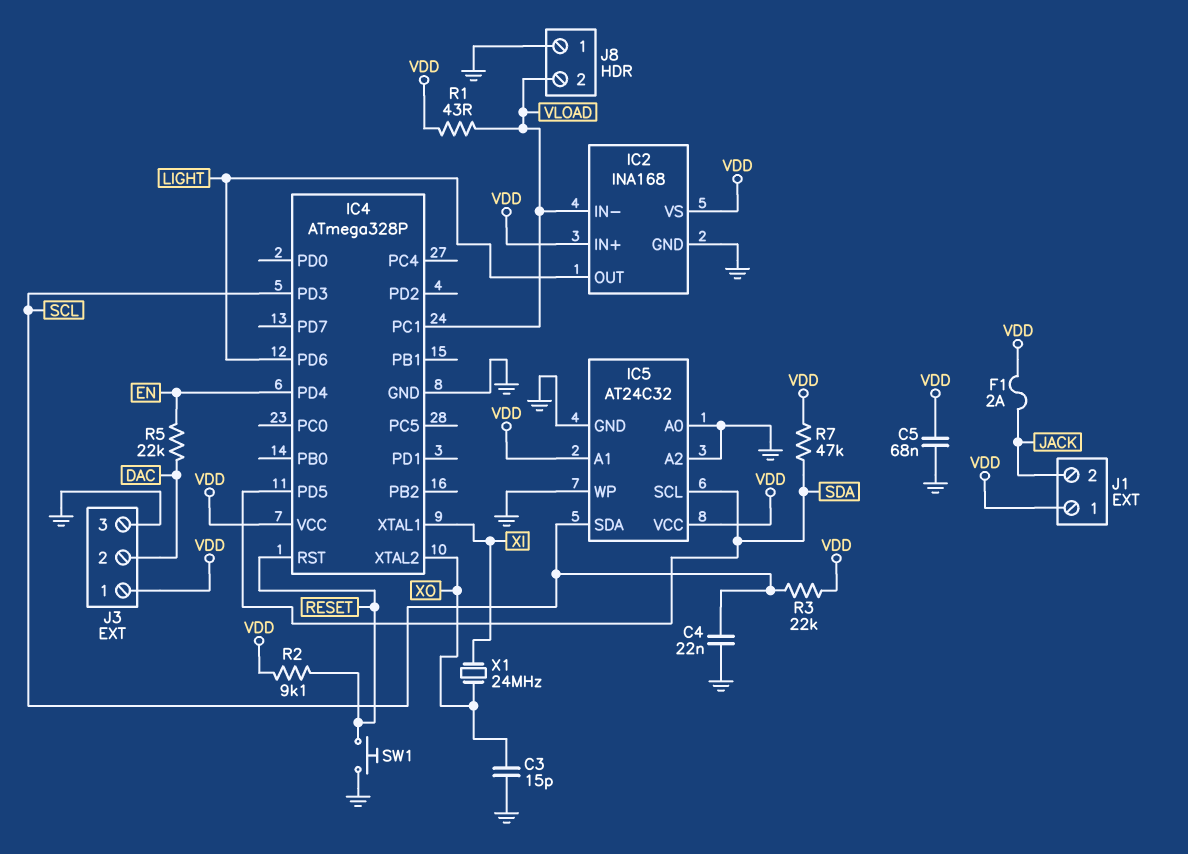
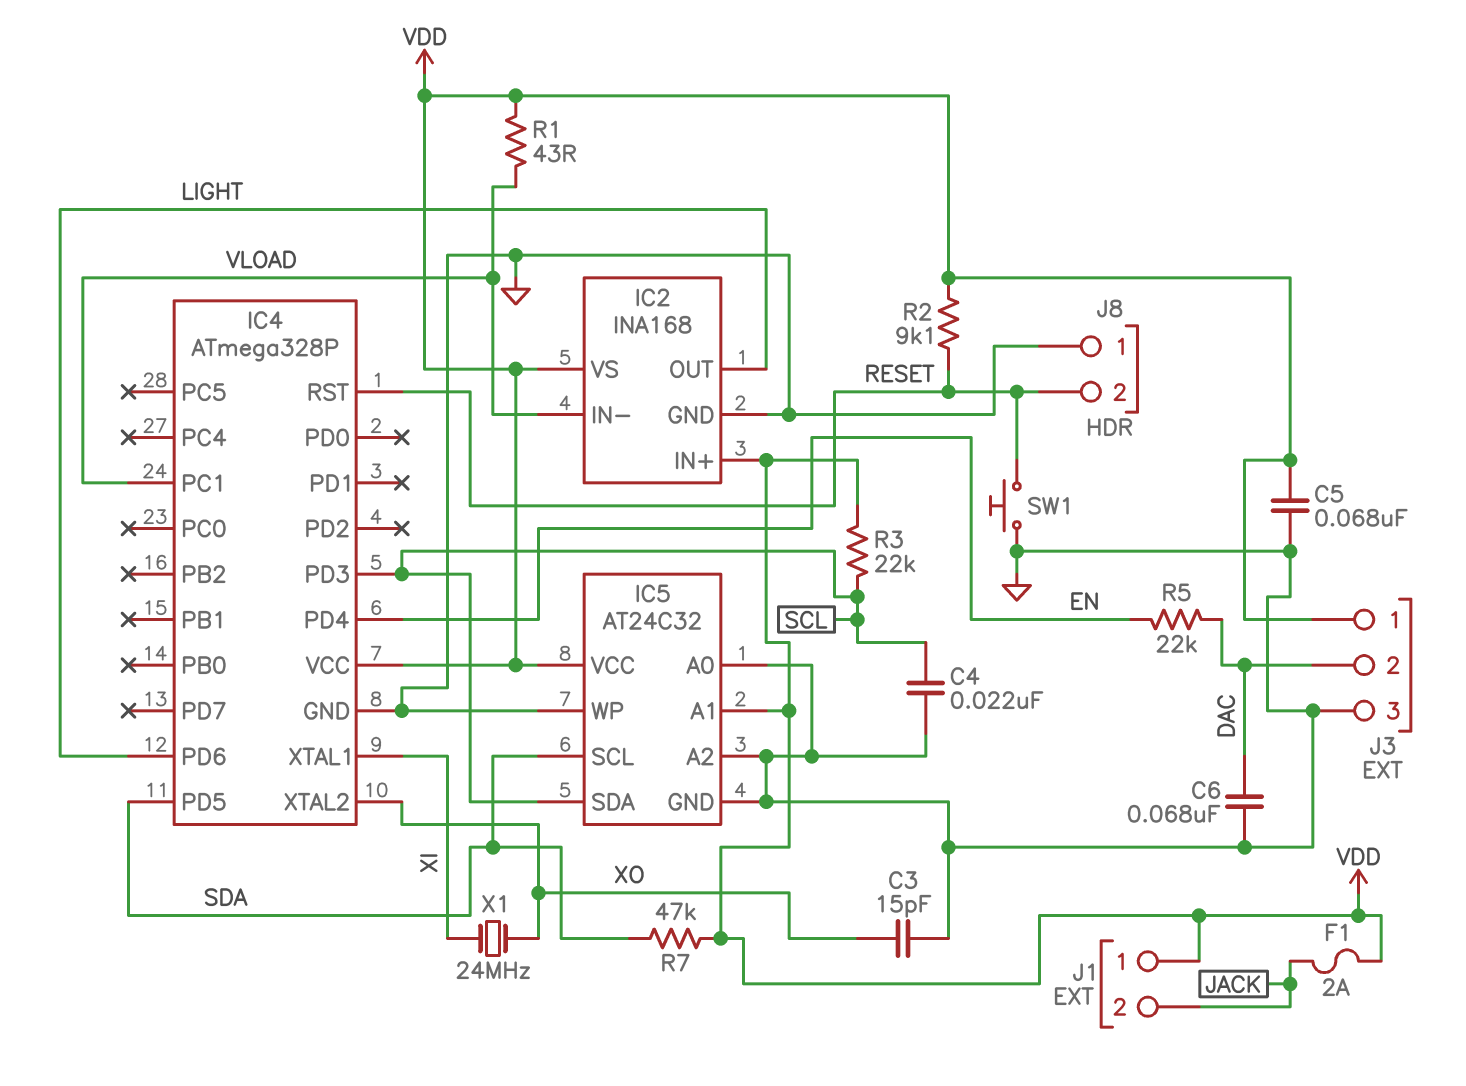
C6: none -> 68nF (DAC, GND)
J8 pin 2: VLOAD -> RESET

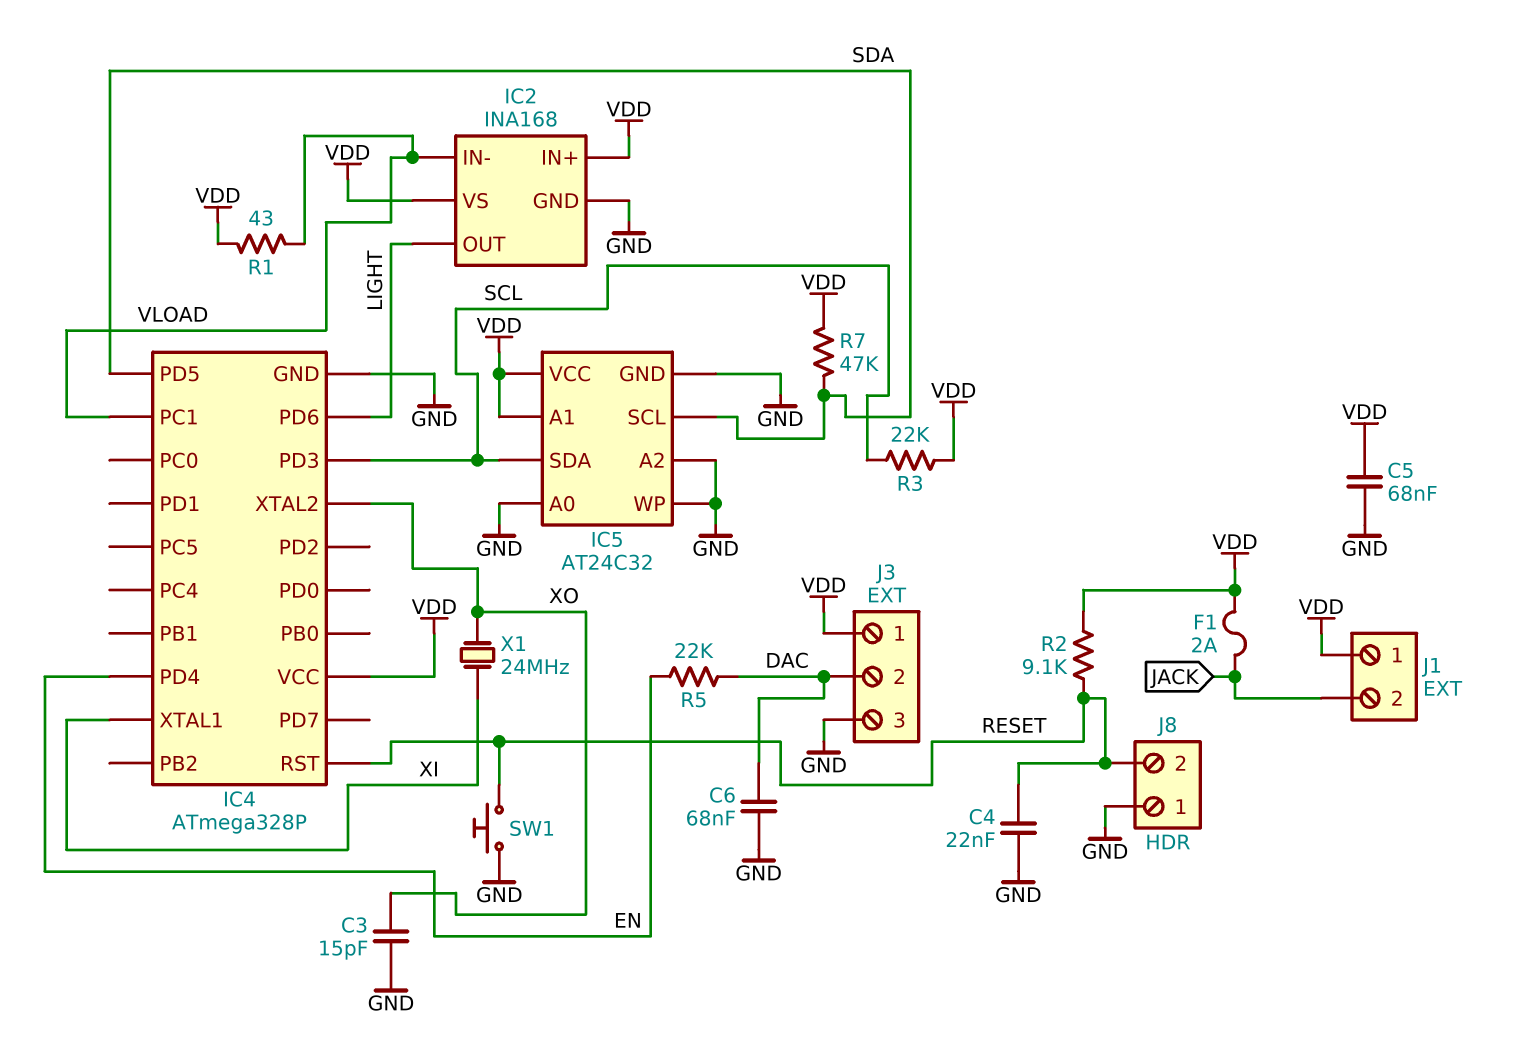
C4: 22nF (GND, SCL) -> 22nF (GND, RESET)

